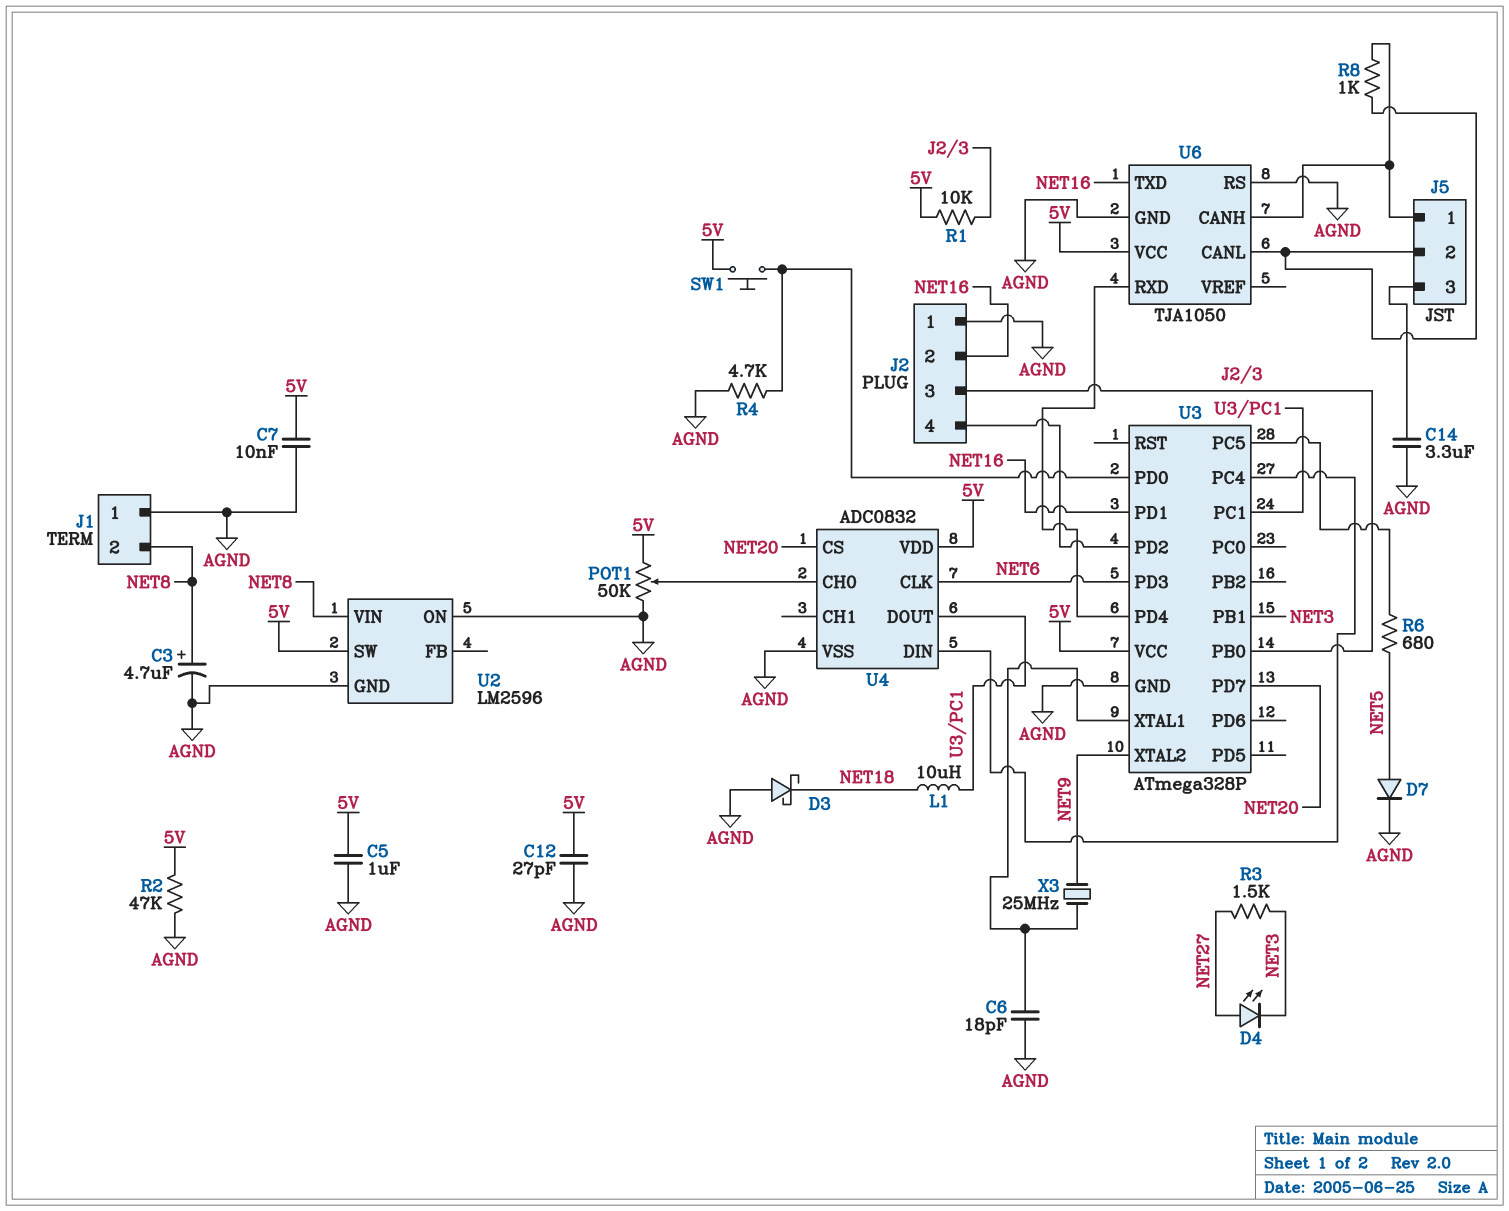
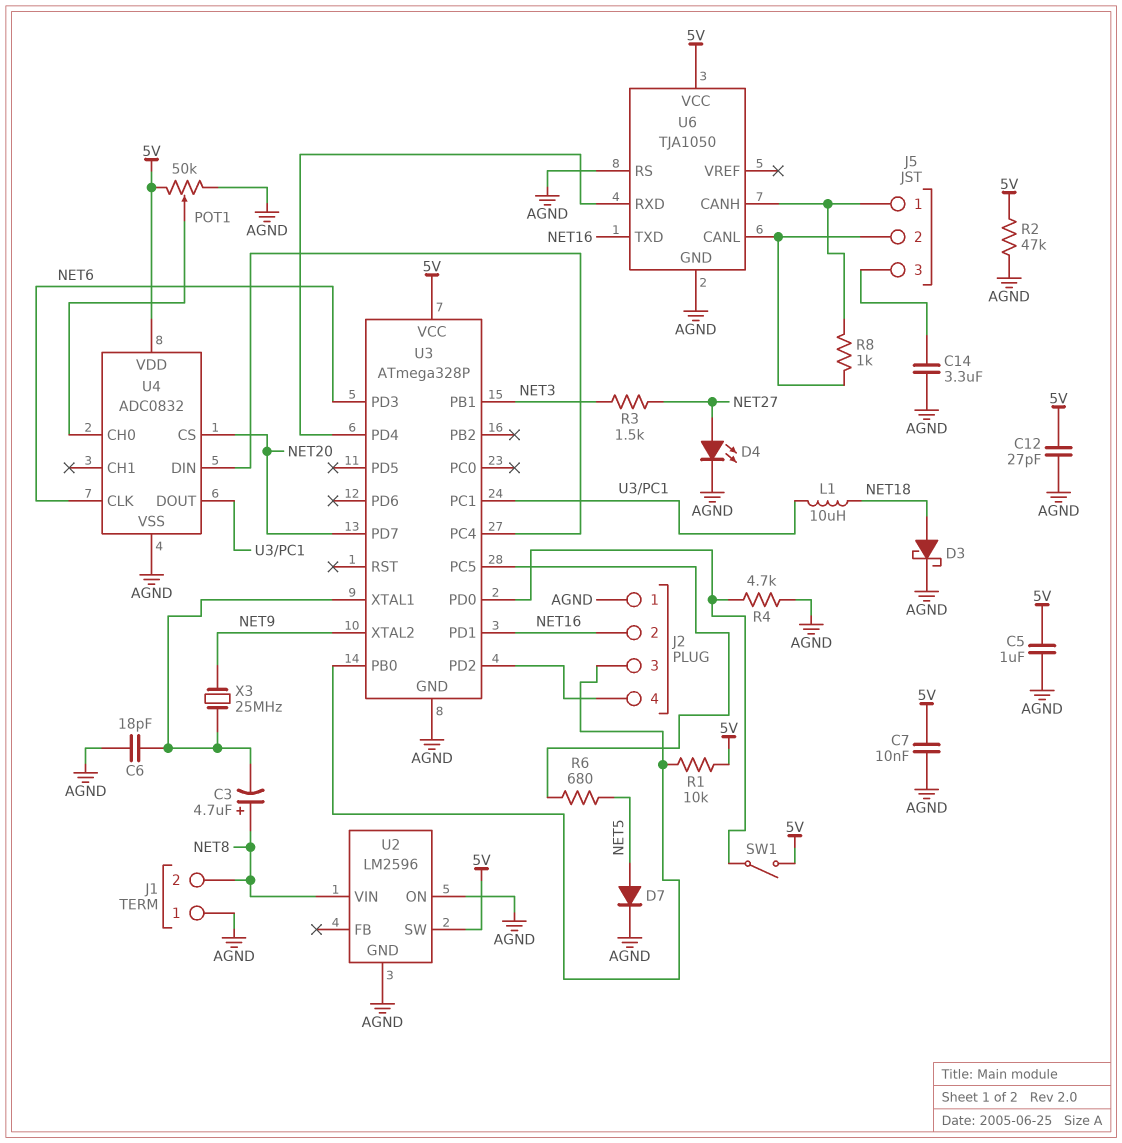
C3: 4.7uF (plus NET8, minus AGND) -> 4.7uF (plus NET8, minus U3/XTAL1)
D3: schottky (A AGND, K NET18) -> schottky (A NET18, K AGND)
D4: LED (A NET27, K NET3) -> LED (A NET27, K AGND)
SW1: button (5V, U3/PD0) -> switch (5V, U3/PD0)

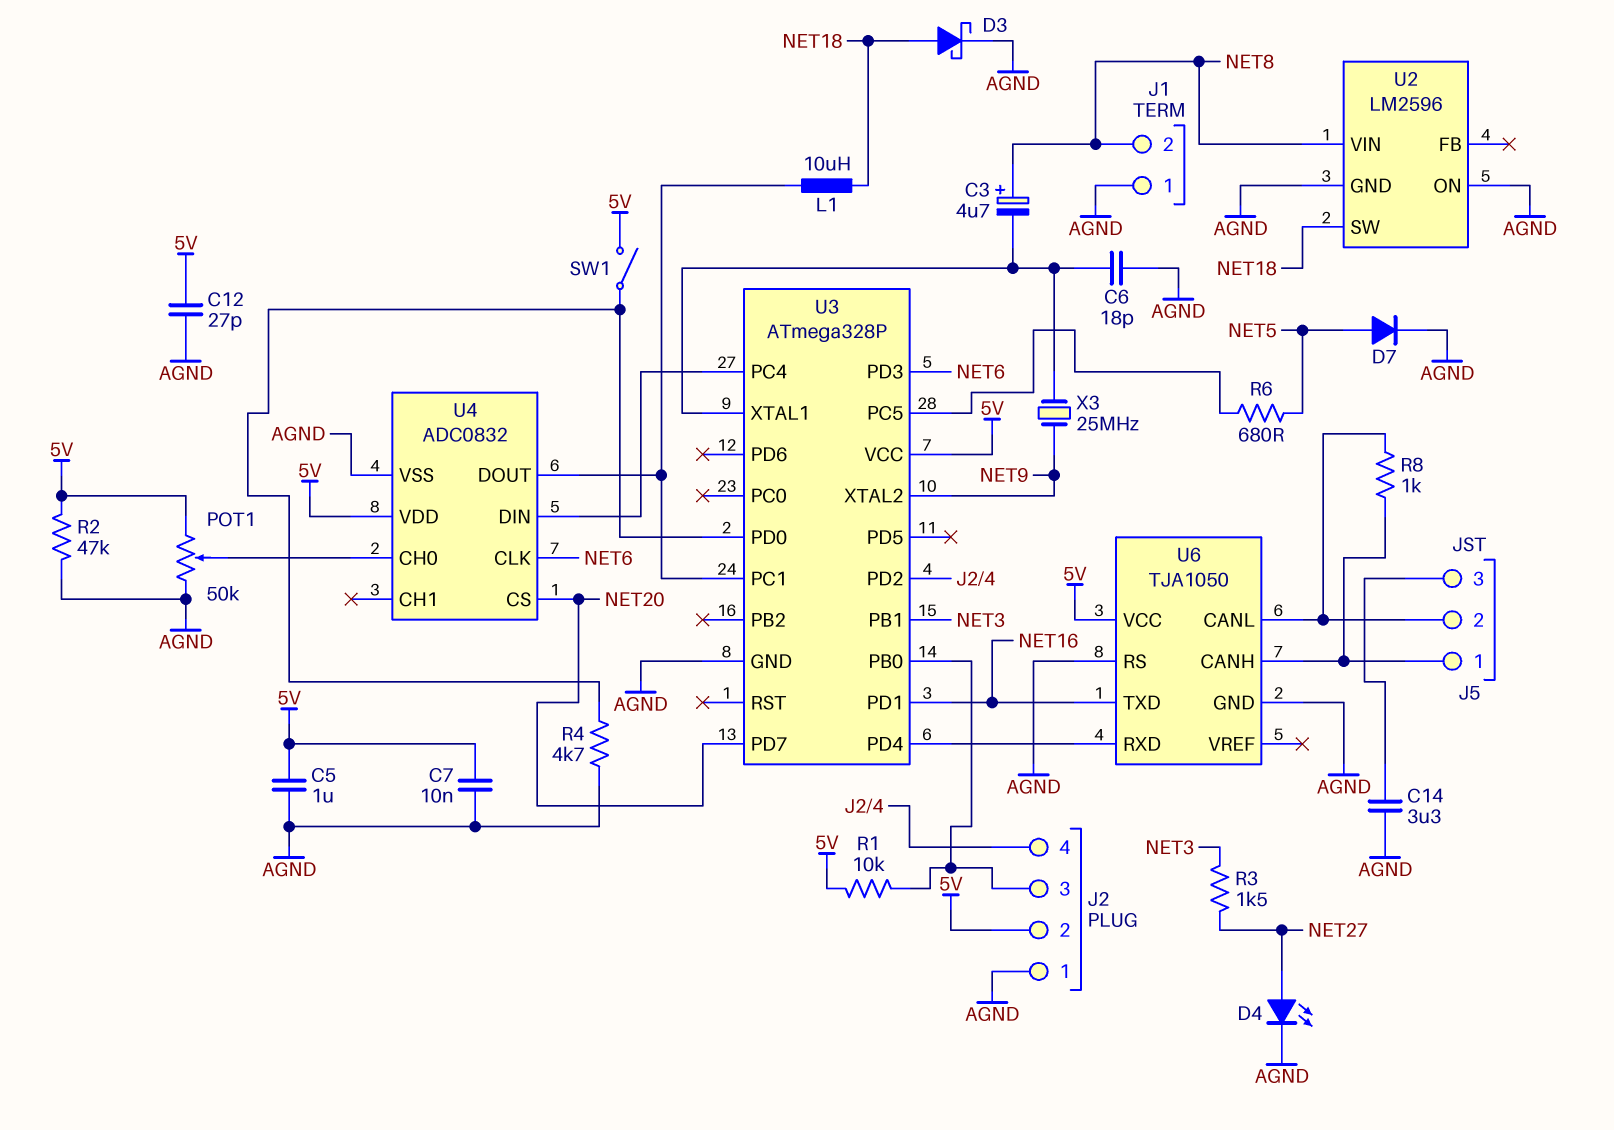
J2 pin 2: NET16 -> 5V
U2 pin SW: 5V -> NET18

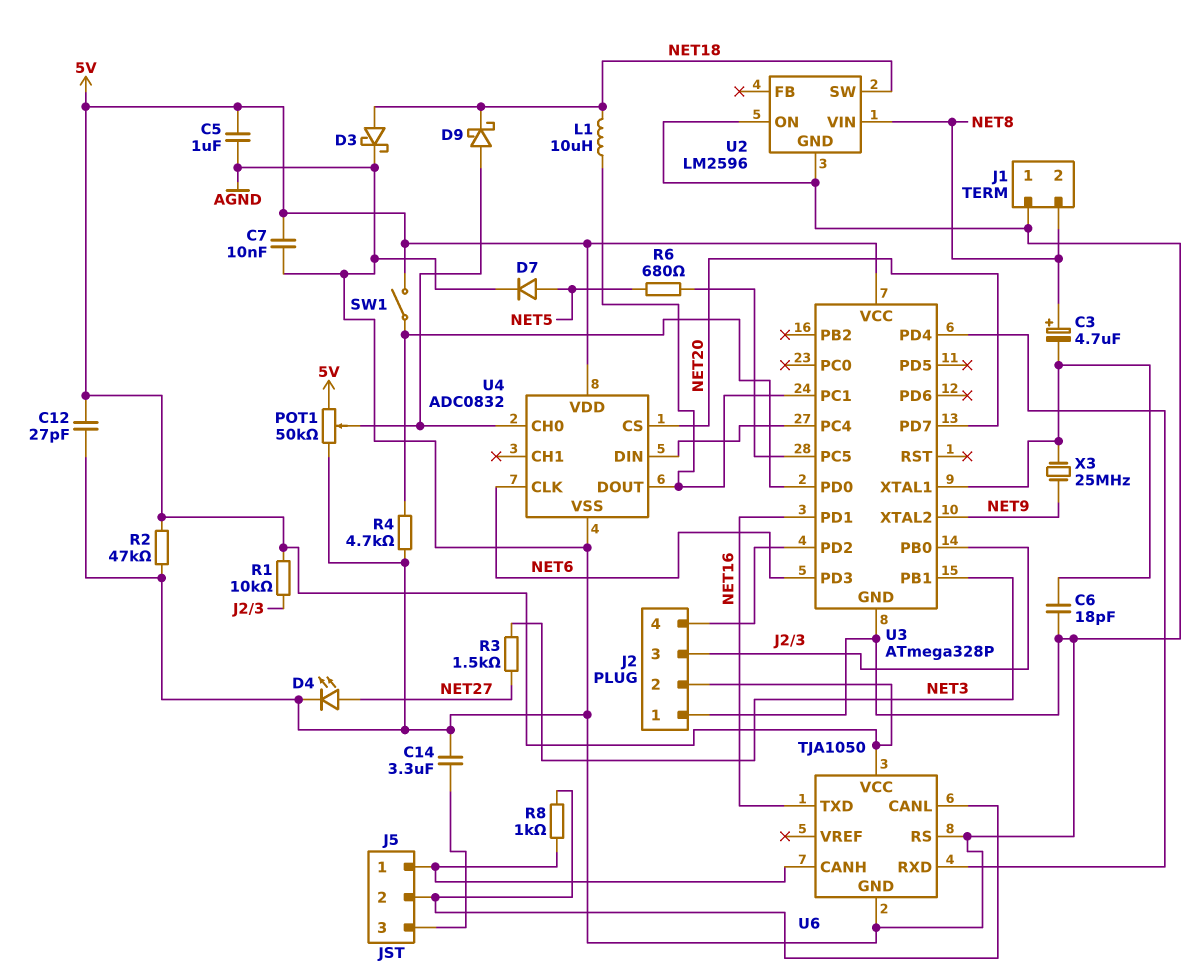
D9: none -> schottky (A U4/CH0, K NET18)

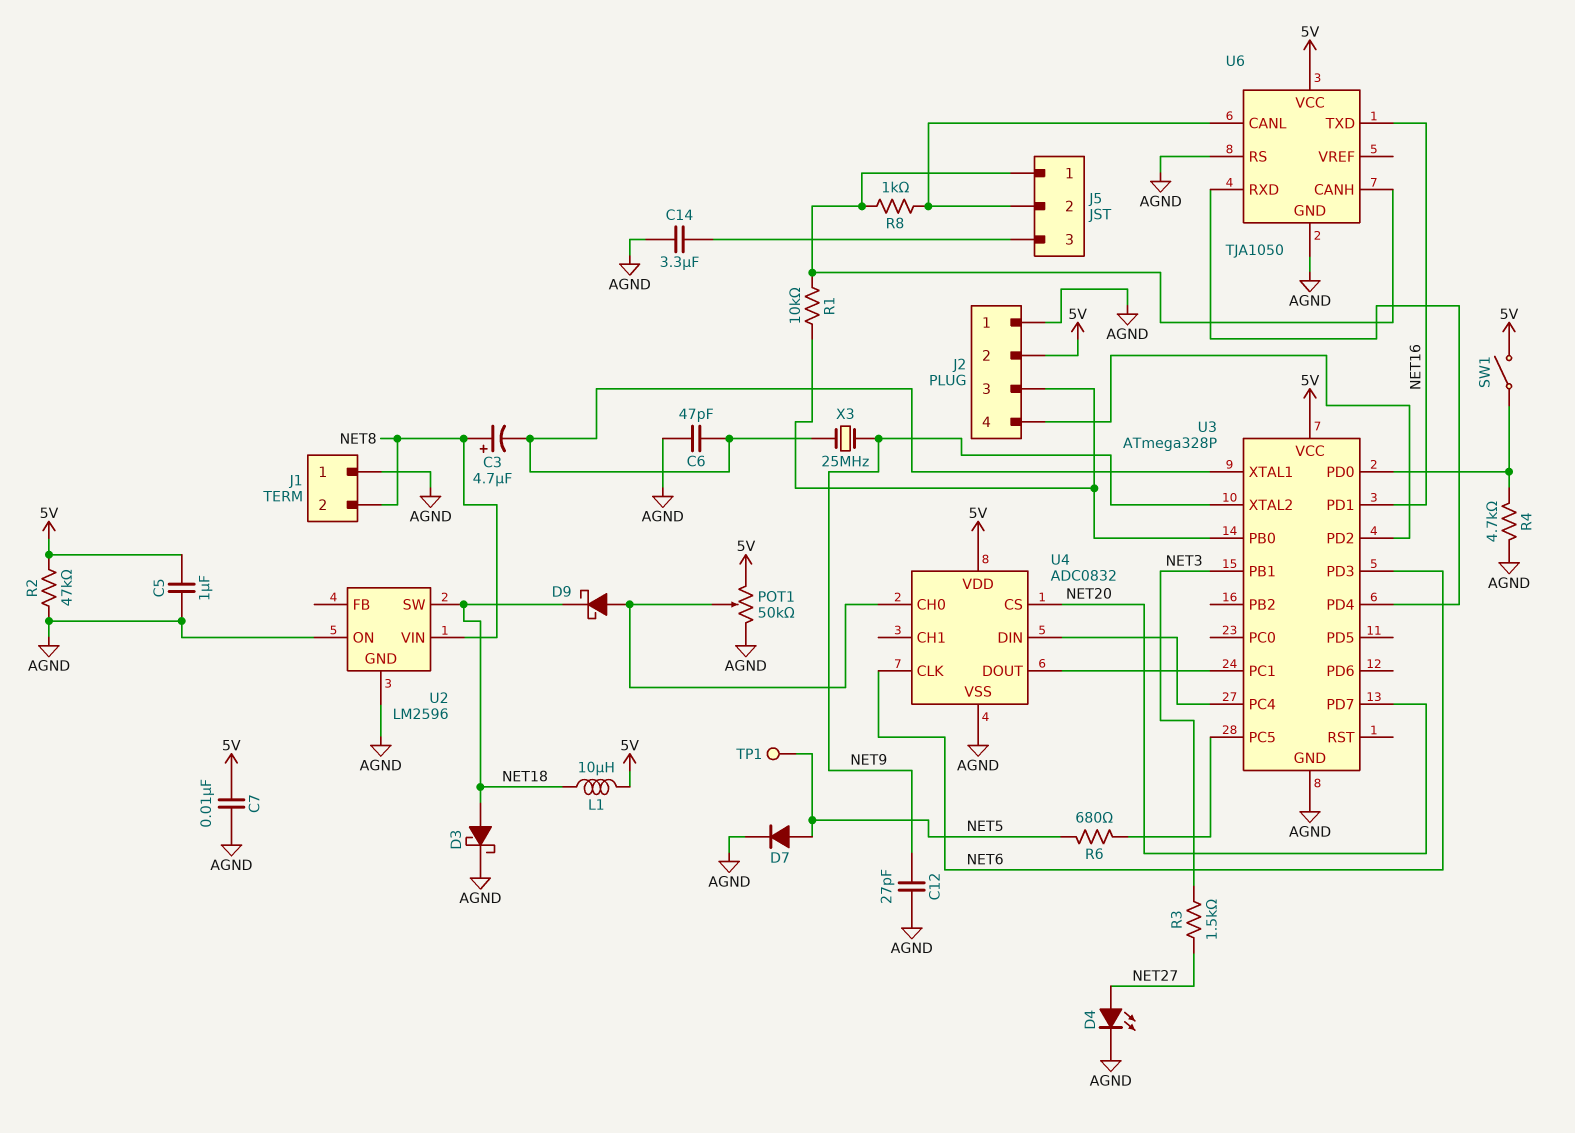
C6: 18pF (AGND, U3/XTAL1) -> 47pF (AGND, U3/XTAL1)
C12: 27pF (5V, AGND) -> 27pF (AGND, NET9)
L1: 10uH (NET18, U3/PC1) -> 10uH (5V, NET18)
R1: 10k (5V, J2/3) -> 10k (J2/3, J5/1)
TP1: none -> test point (NET5)

